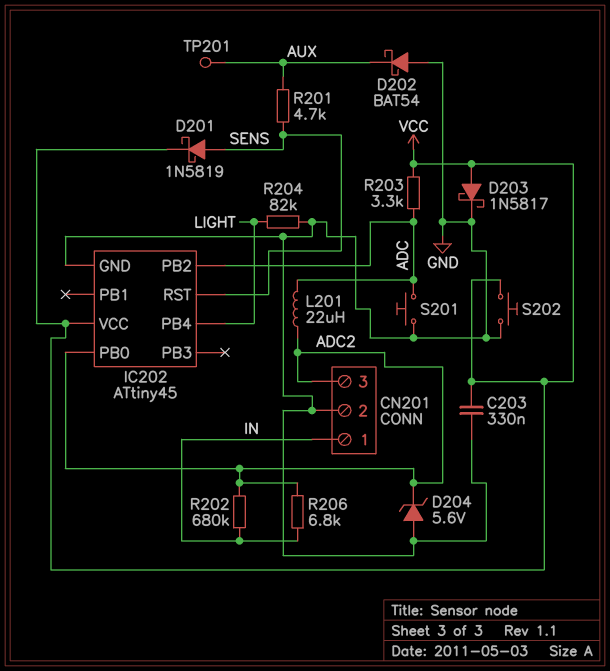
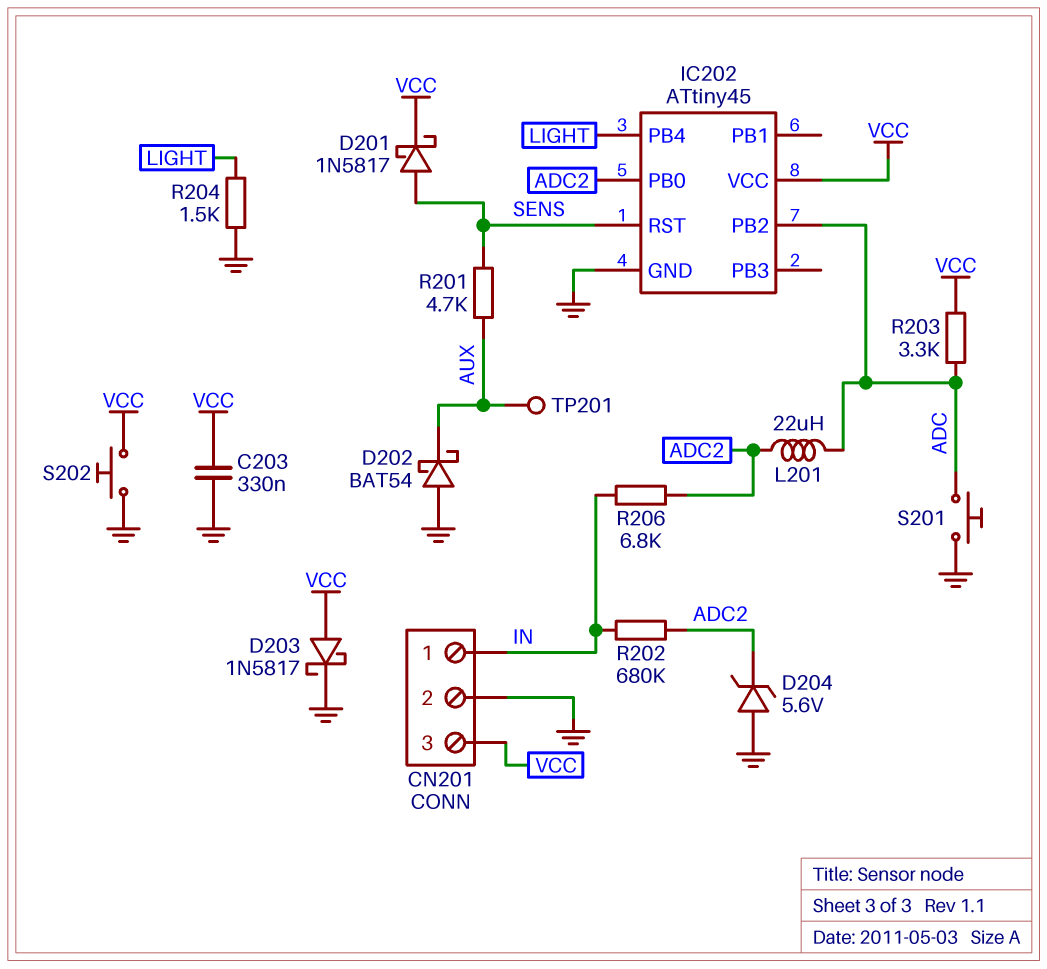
CN201 pin 3: ADC2 -> VCC
D201: schottky 1N5819 (A SENS, K VCC) -> schottky 1N5817 (A SENS, K VCC)
R204: 82k (GND, LIGHT) -> 1.5k (GND, LIGHT)

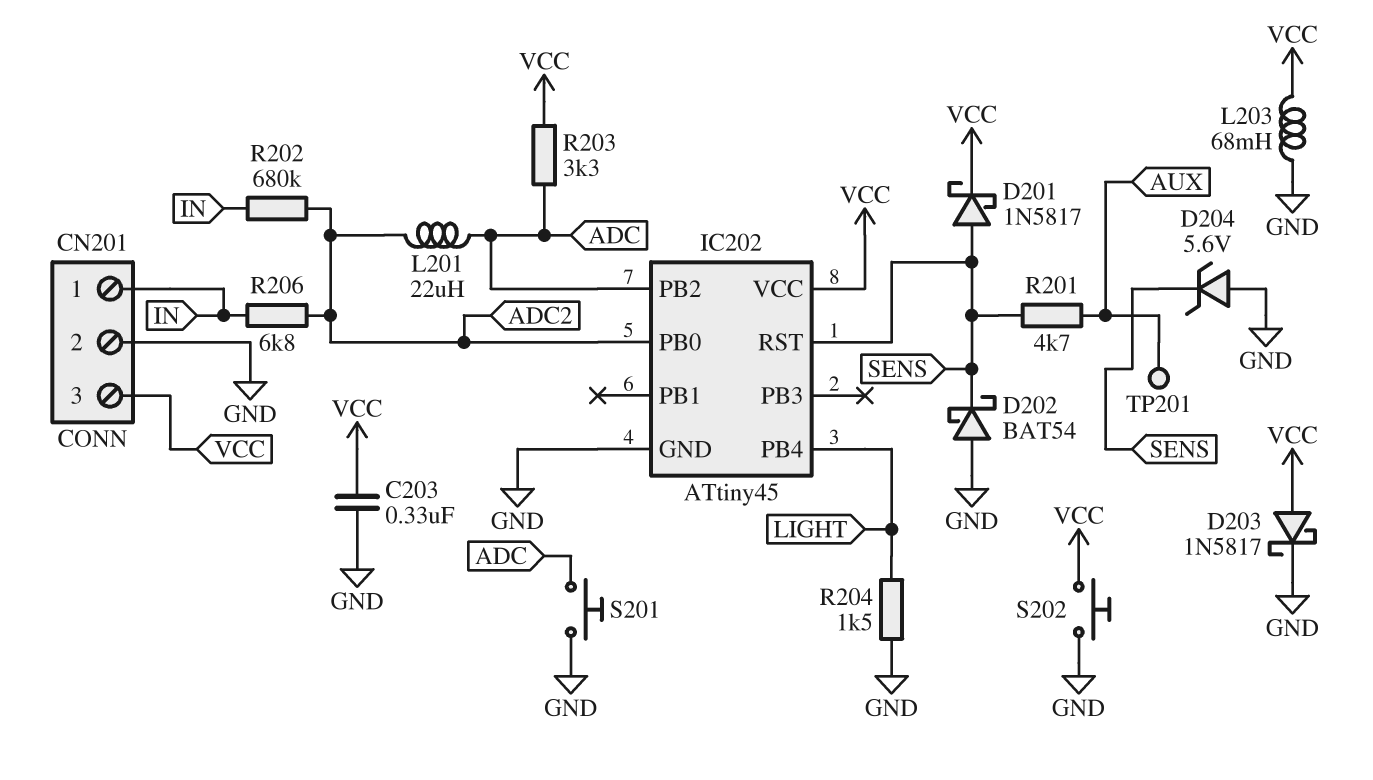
D202: schottky BAT54 (A GND, K AUX) -> schottky BAT54 (A GND, K SENS)
D204: zener 5.6V (A GND, K ADC2) -> zener 5.6V (A GND, K SENS)
L203: none -> 68mH (GND, VCC)

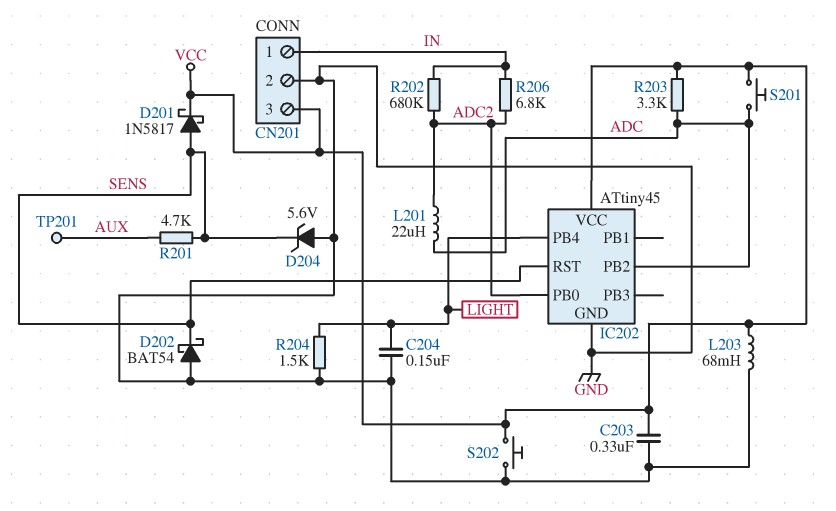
C204: none -> 150nF (GND, LIGHT)
D203: schottky 1N5817 (A VCC, K GND) -> none
S201: button (ADC, GND) -> button (ADC, VCC)

